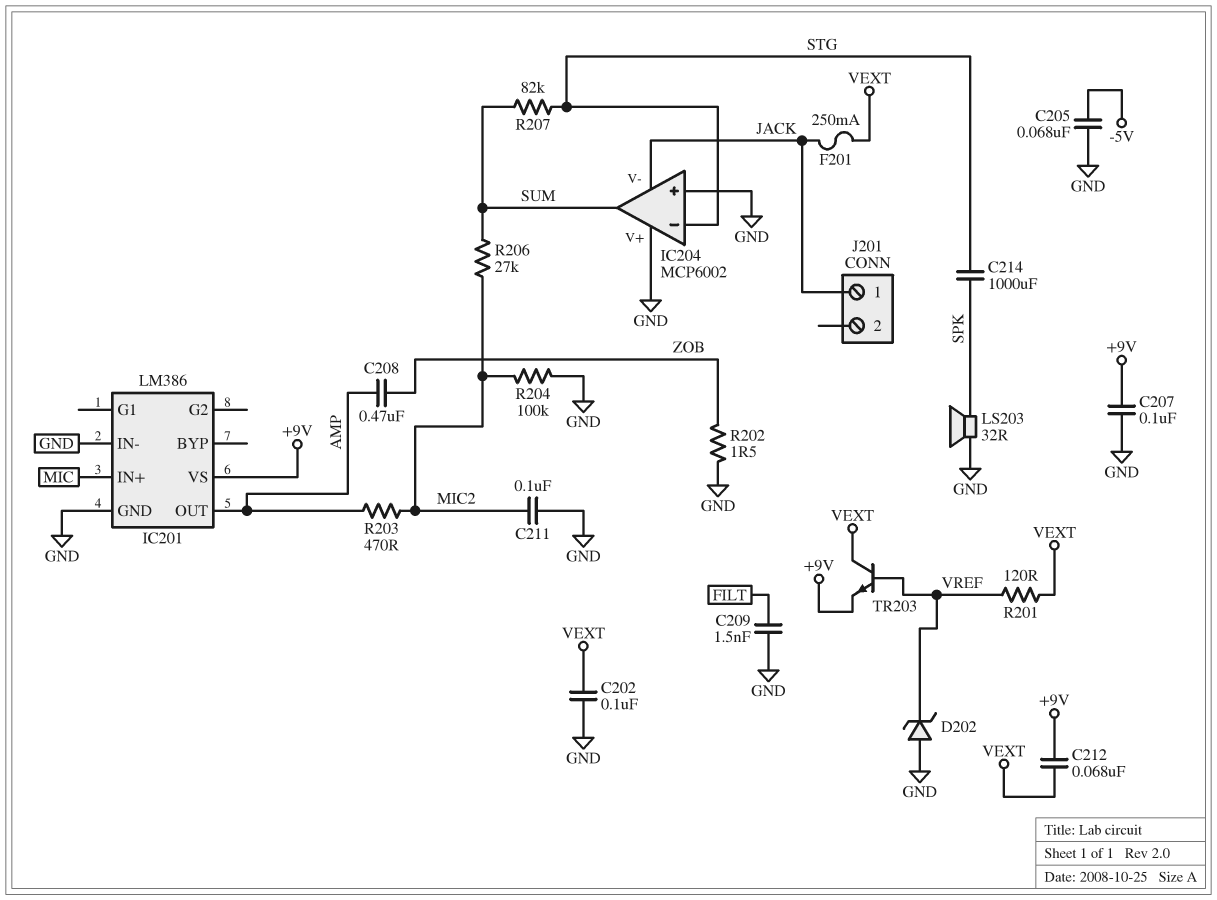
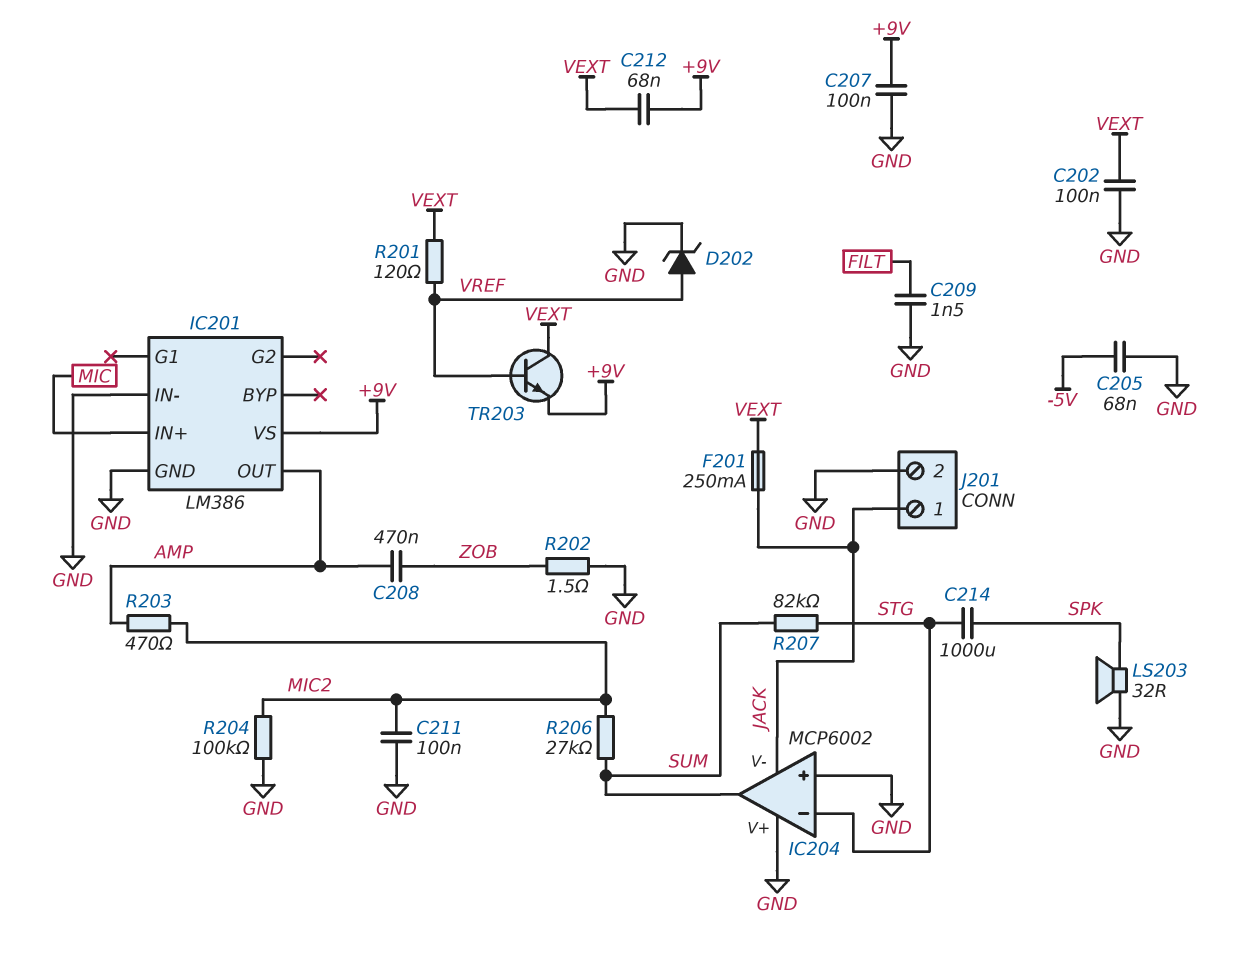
D202: zener (A GND, K VREF) -> zener (A VREF, K GND)
J201 pin 2: none -> GND

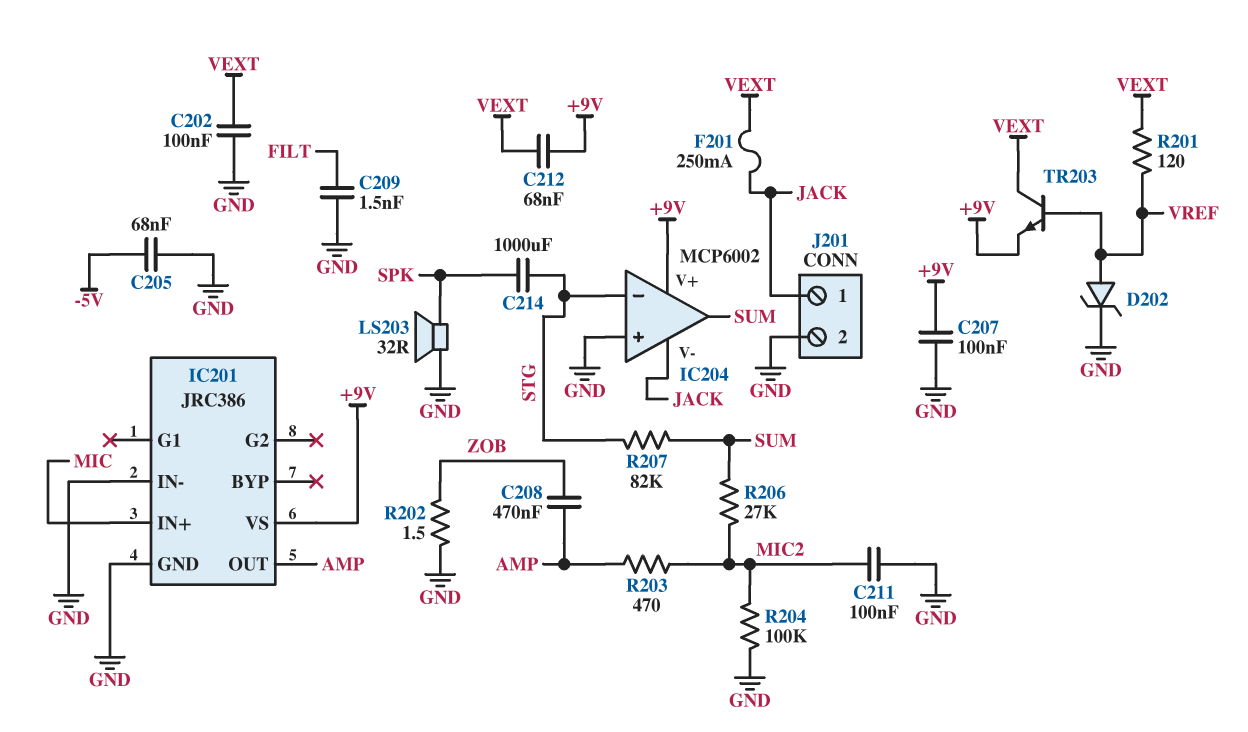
IC201: LM386 -> JRC386
IC204 pin V+: GND -> +9V

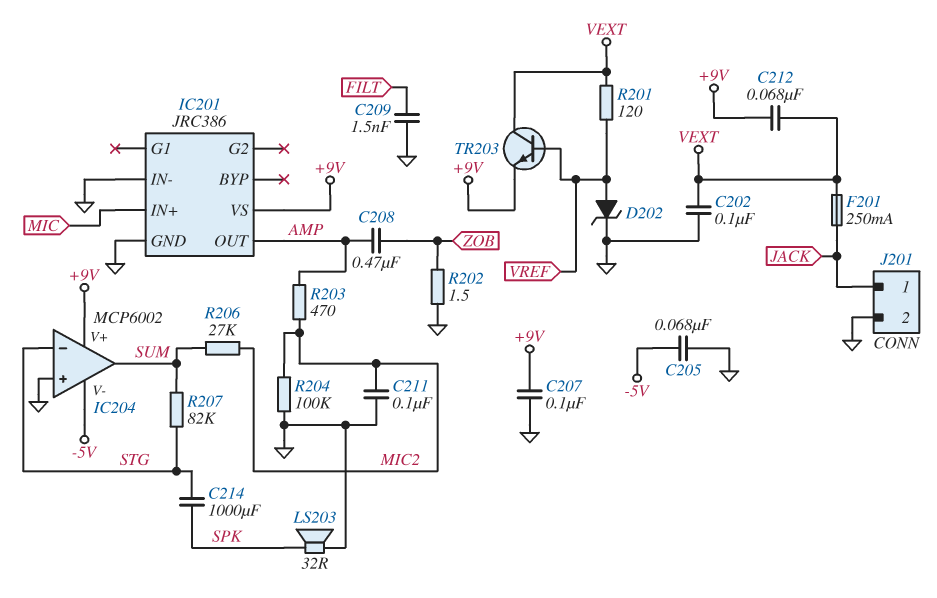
IC204 pin V-: JACK -> -5V

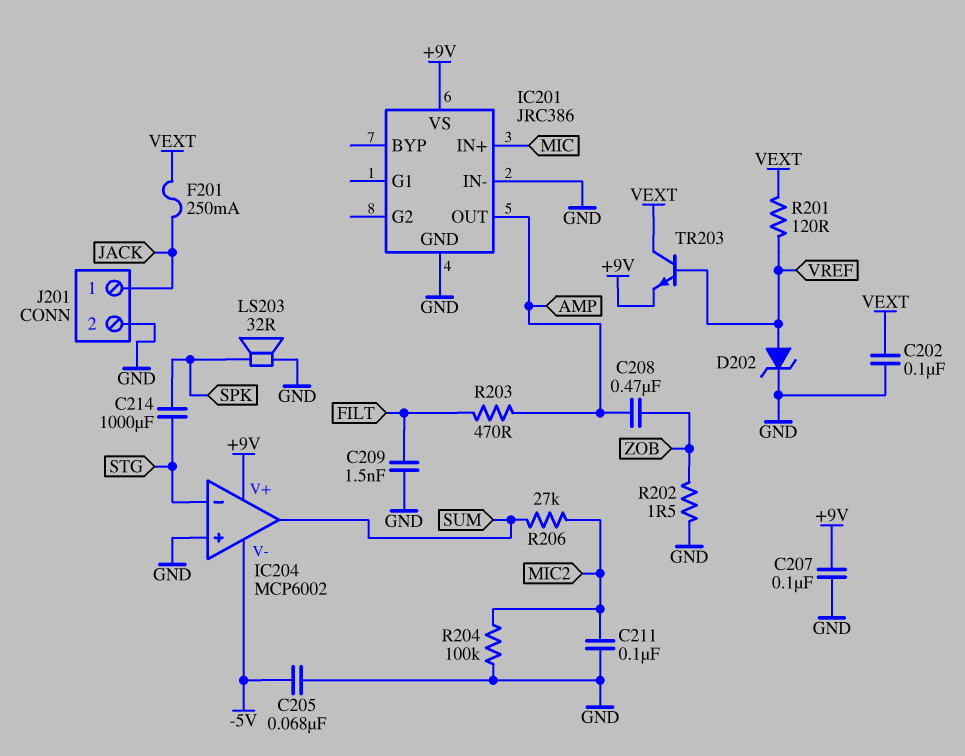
C212: 68nF (+9V, VEXT) -> none
R203: 470 (AMP, MIC2) -> 470 (AMP, FILT)
R207: 82k (STG, SUM) -> none

